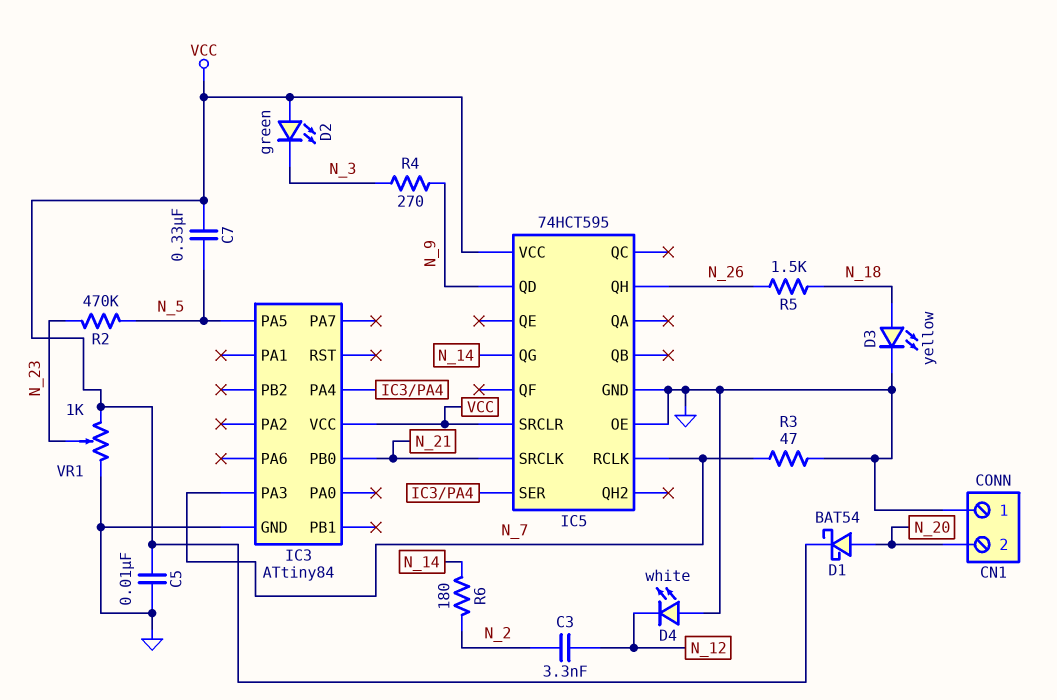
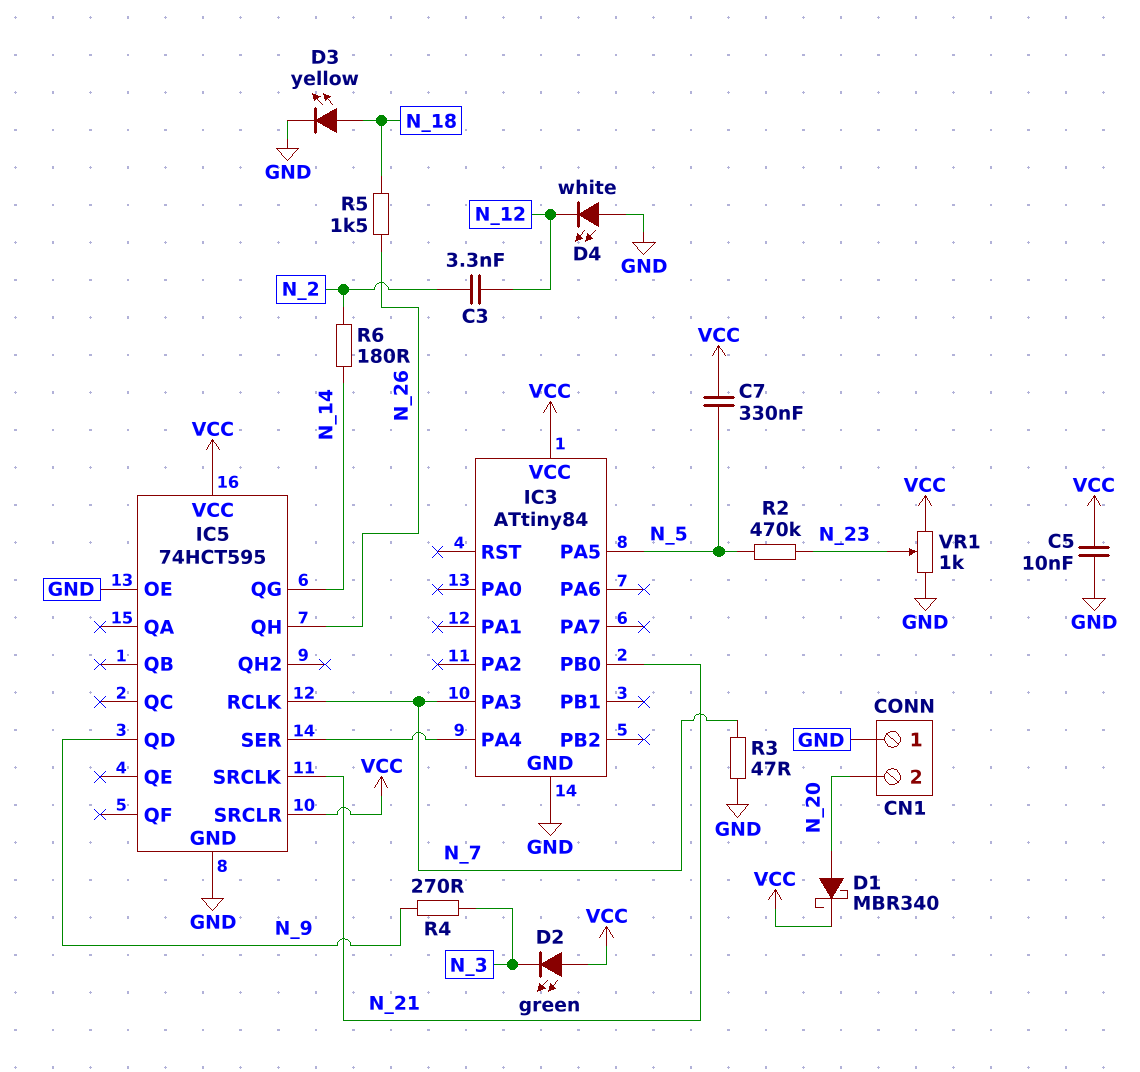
D1: schottky BAT54 (A N_20, K VCC) -> schottky MBR340 (A N_20, K VCC)

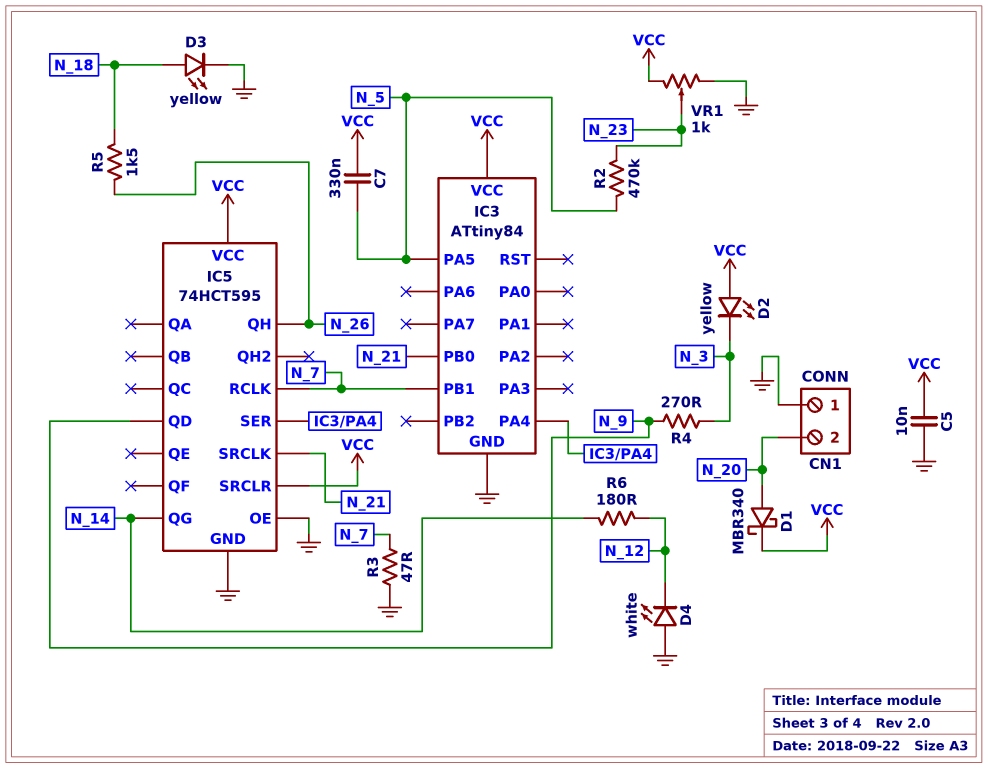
C3: 3.3nF (N_2, N_12) -> none
D2: LED green (A VCC, K N_3) -> LED yellow (A VCC, K N_3)
IC3 pin PA3: N_7 -> none
IC3 pin PB1: none -> N_7
R6: 180 (N_2, N_14) -> 180 (N_12, N_14)

